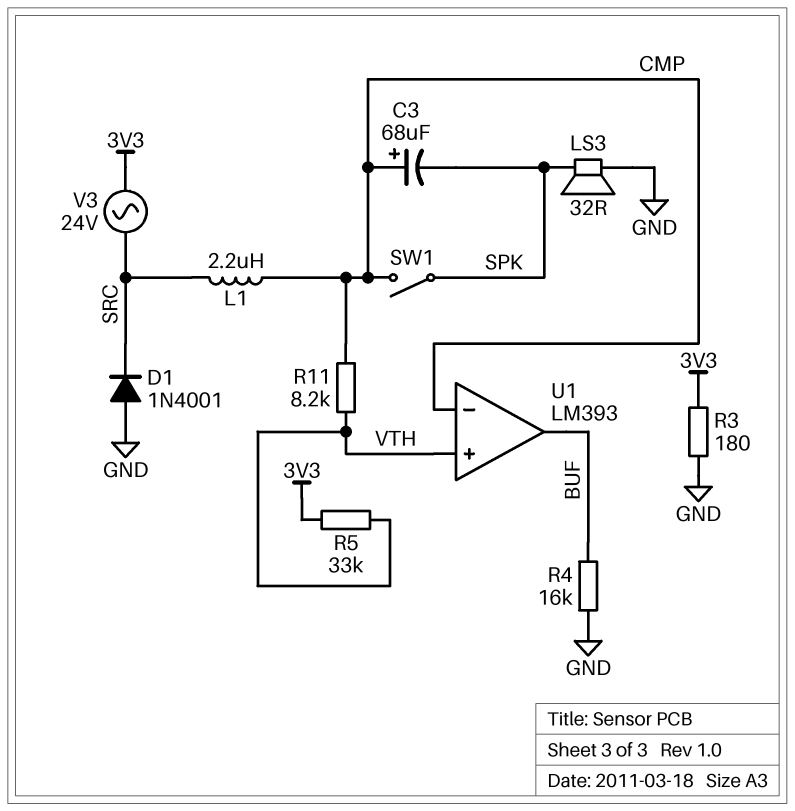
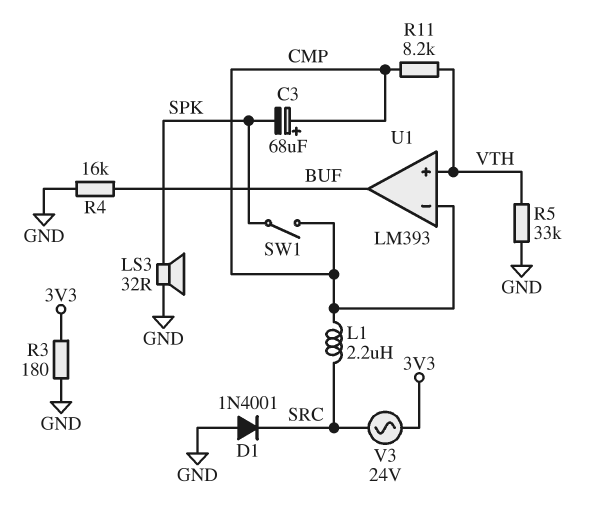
R5: 33k (3V3, VTH) -> 33k (GND, VTH)

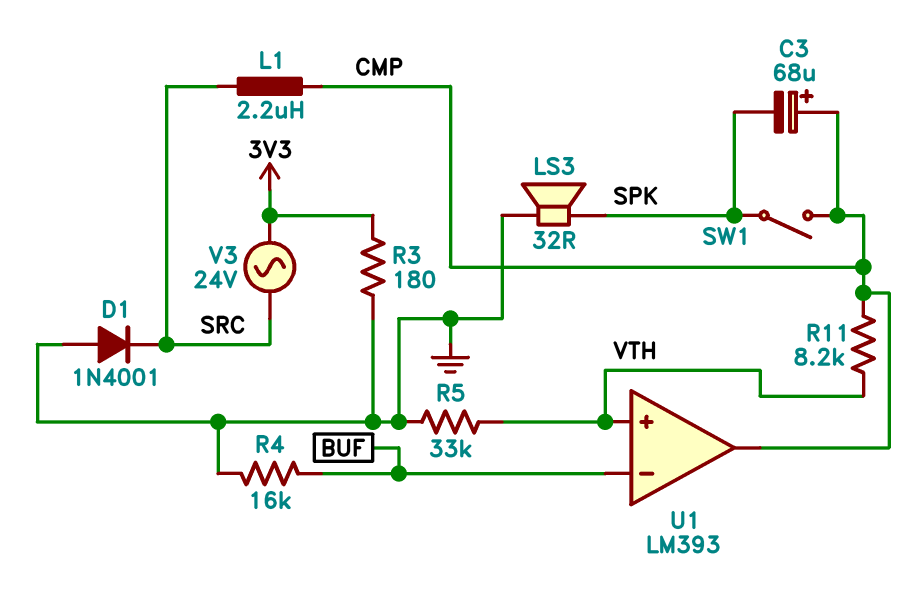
U1 pin in-: CMP -> BUF
U1 pin out: BUF -> CMP

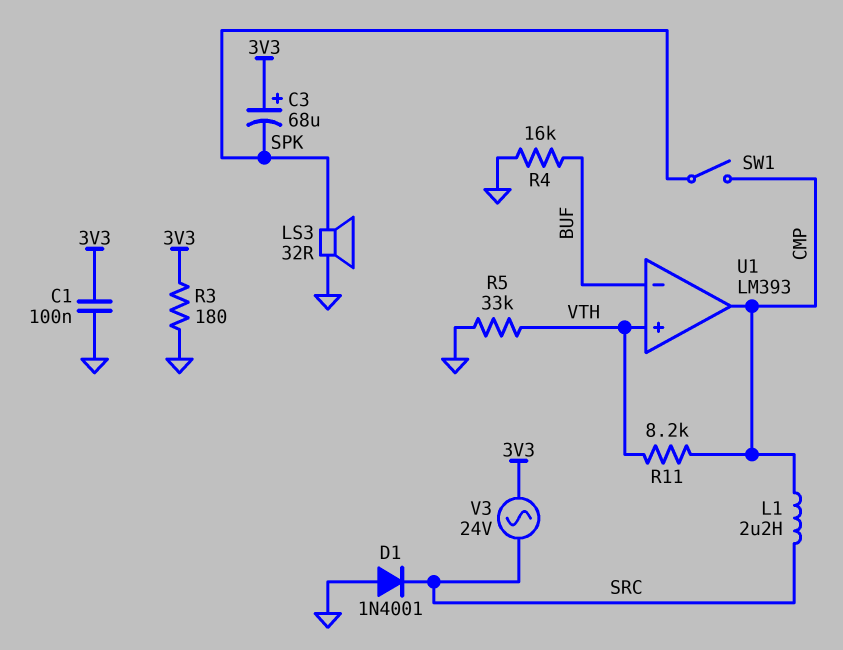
C1: none -> 100nF (3V3, GND)
C3: 68uF (plus CMP, minus SPK) -> 68uF (plus 3V3, minus SPK)

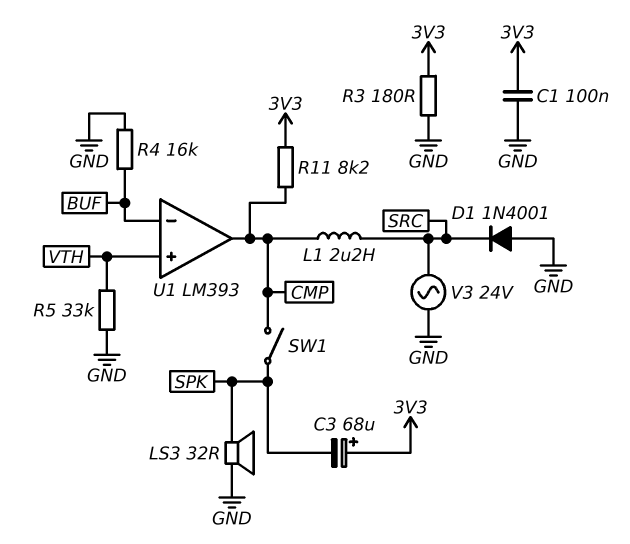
R11: 8.2k (CMP, VTH) -> 8.2k (3V3, CMP)
V3: AC 24V (3V3, SRC) -> AC 24V (GND, SRC)

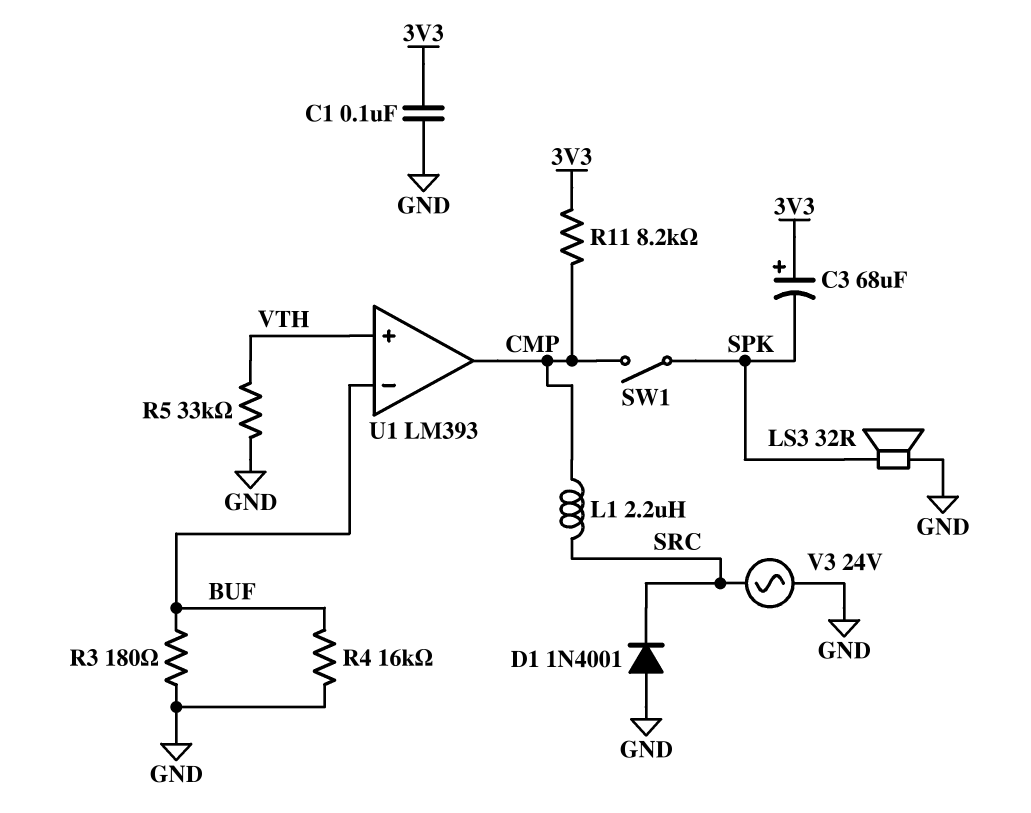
R3: 180 (3V3, GND) -> 180 (BUF, GND)

